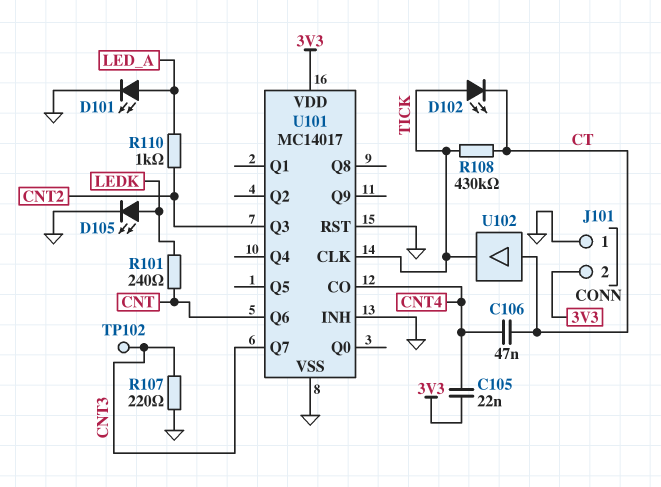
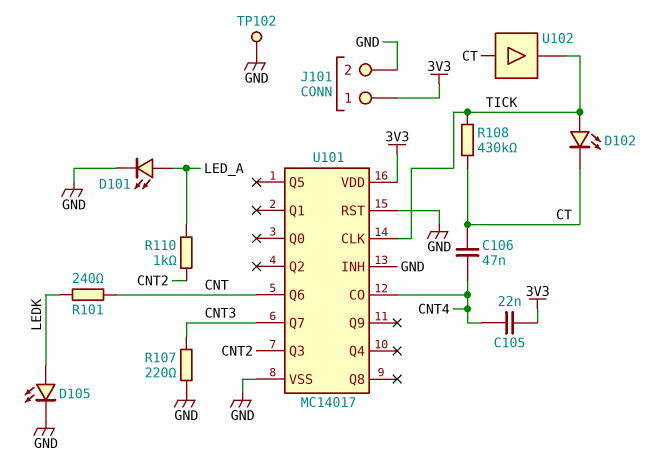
J101 pin 1: GND -> 3V3
J101 pin 2: 3V3 -> GND
TP102: test point (CNT3) -> test point (GND)

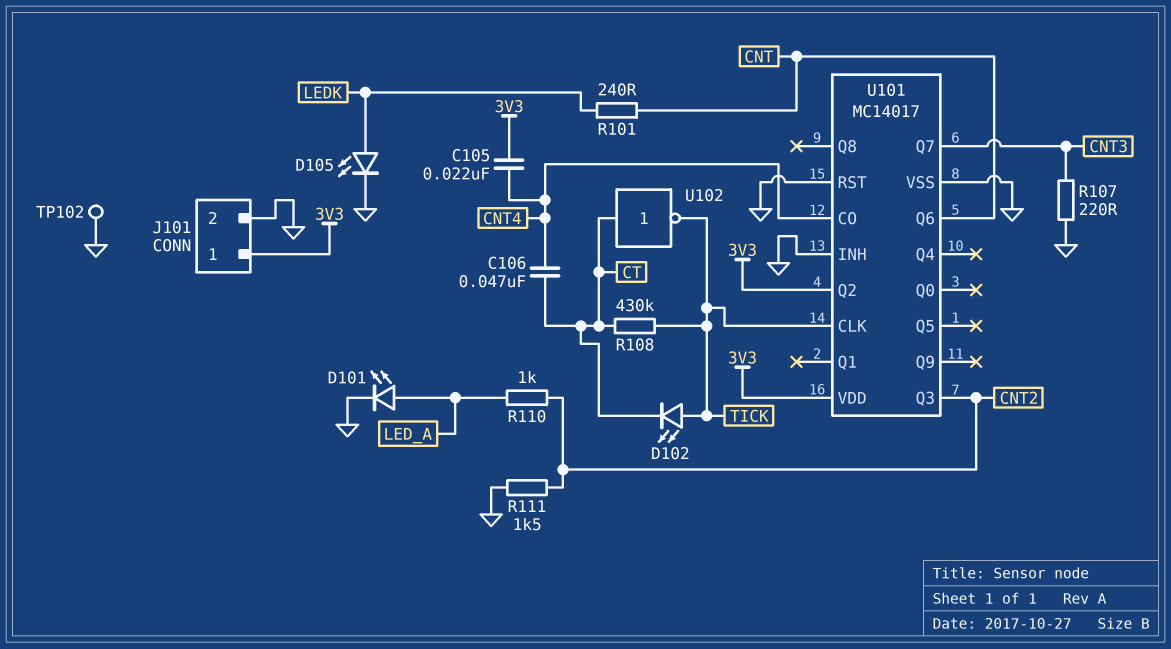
R111: none -> 1.5k (CNT2, GND)
U101 pin Q2: none -> 3V3
U102: buffer (in CT, out TICK) -> NOT (in CT, out TICK)

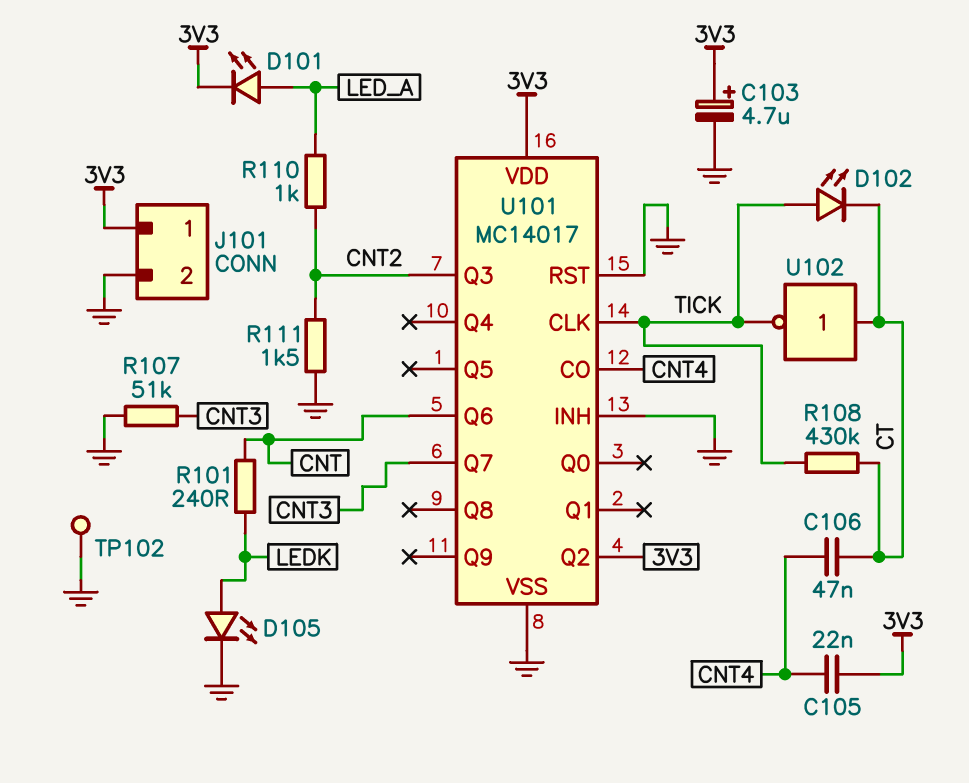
C103: none -> 4.7uF (plus 3V3, minus GND)
D101: LED (A LED_A, K GND) -> LED (A LED_A, K 3V3)
R107: 220 (CNT3, GND) -> 51k (CNT3, GND)

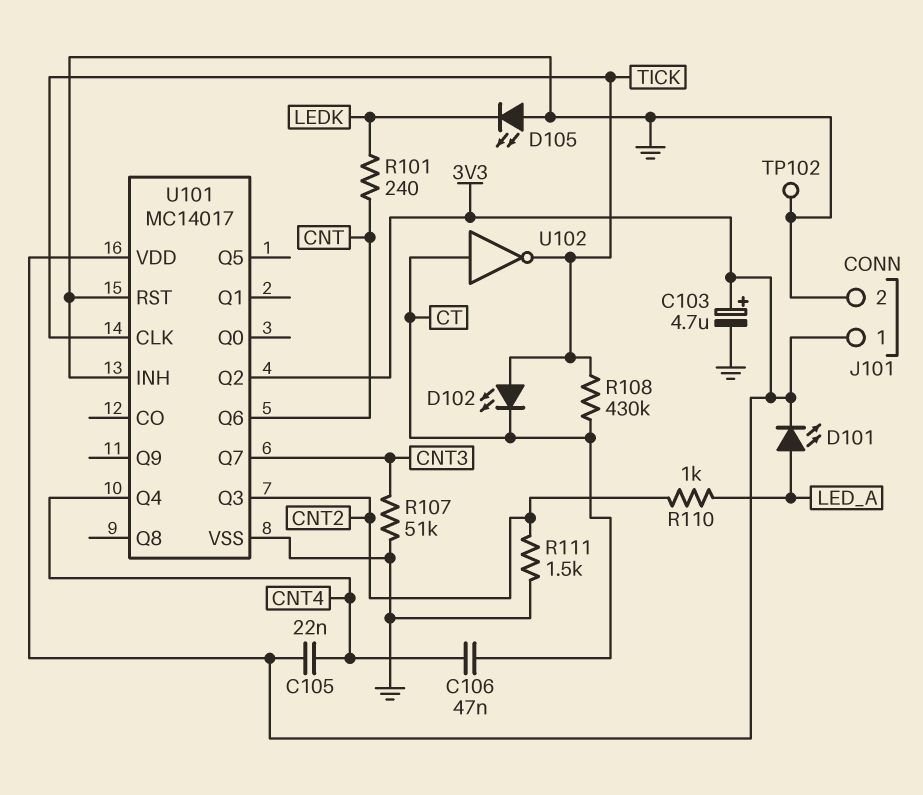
D105: LED (A LEDK, K GND) -> LED (A GND, K LEDK)
U101 pin CO: CNT4 -> none
U101 pin Q4: none -> CNT4

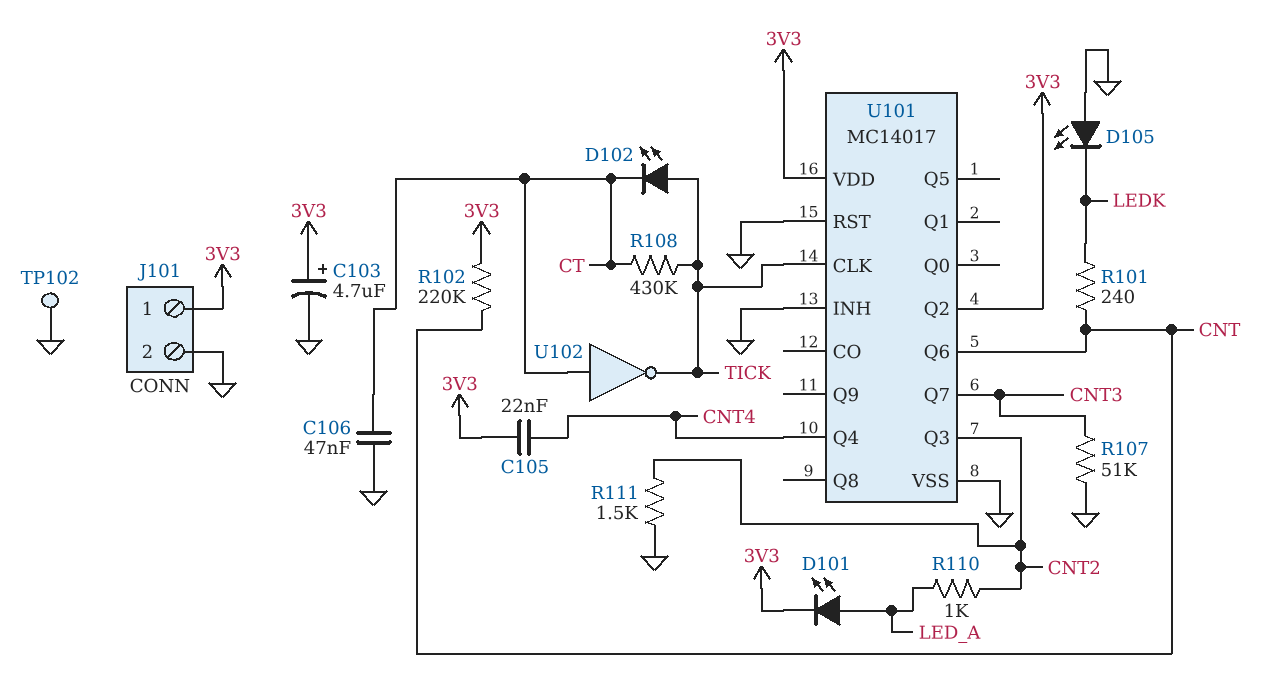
C106: 47nF (CNT4, CT) -> 47nF (CT, GND)
R102: none -> 220k (3V3, CNT)

